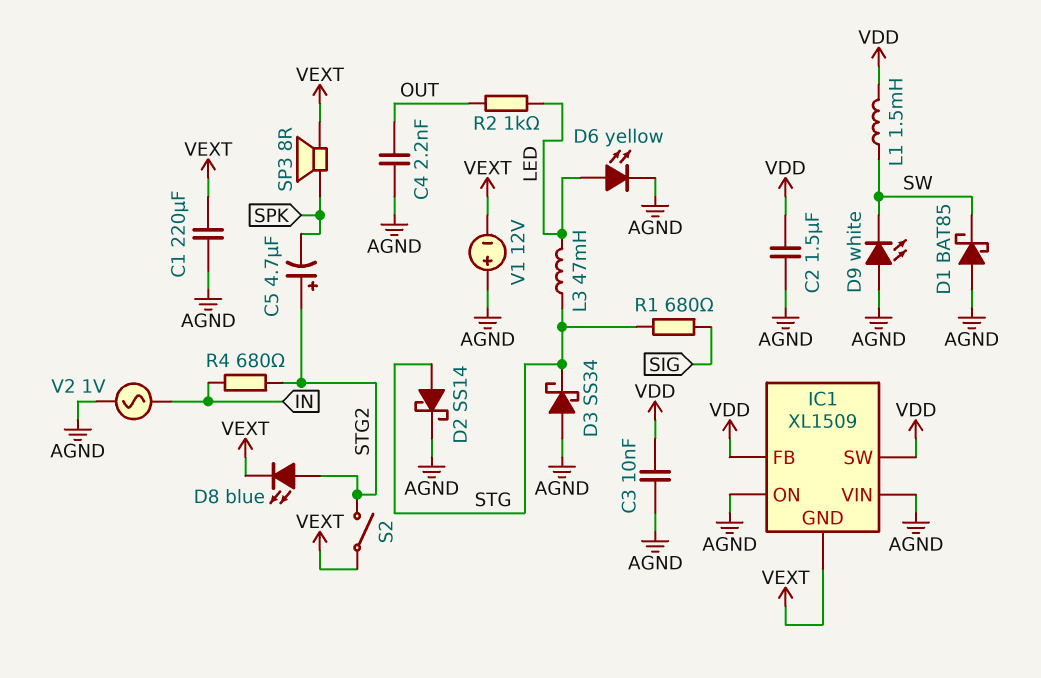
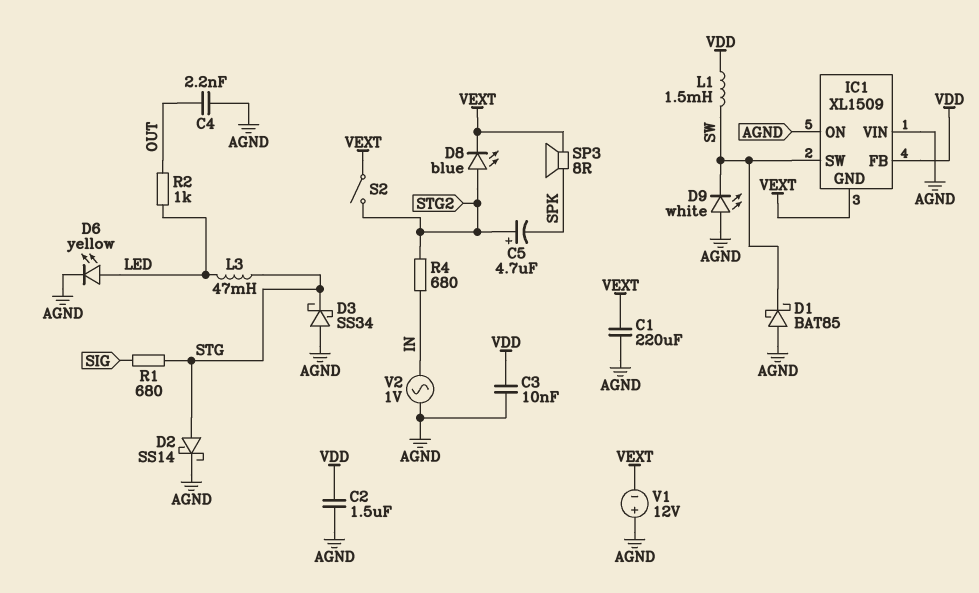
IC1 pin SW: VDD -> SW

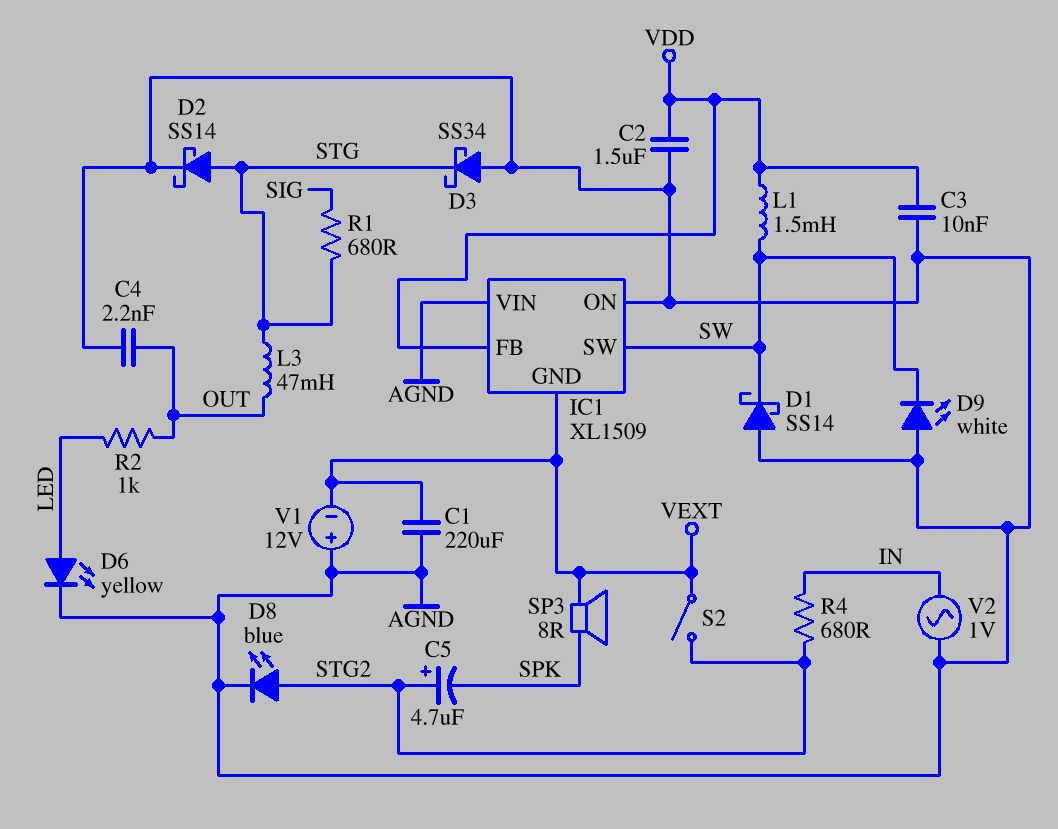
D1: schottky BAT85 (A AGND, K SW) -> schottky SS14 (A AGND, K SW)
D8: LED blue (A STG2, K VEXT) -> LED blue (A STG2, K AGND)
L3: 47mH (LED, STG) -> 47mH (OUT, STG)

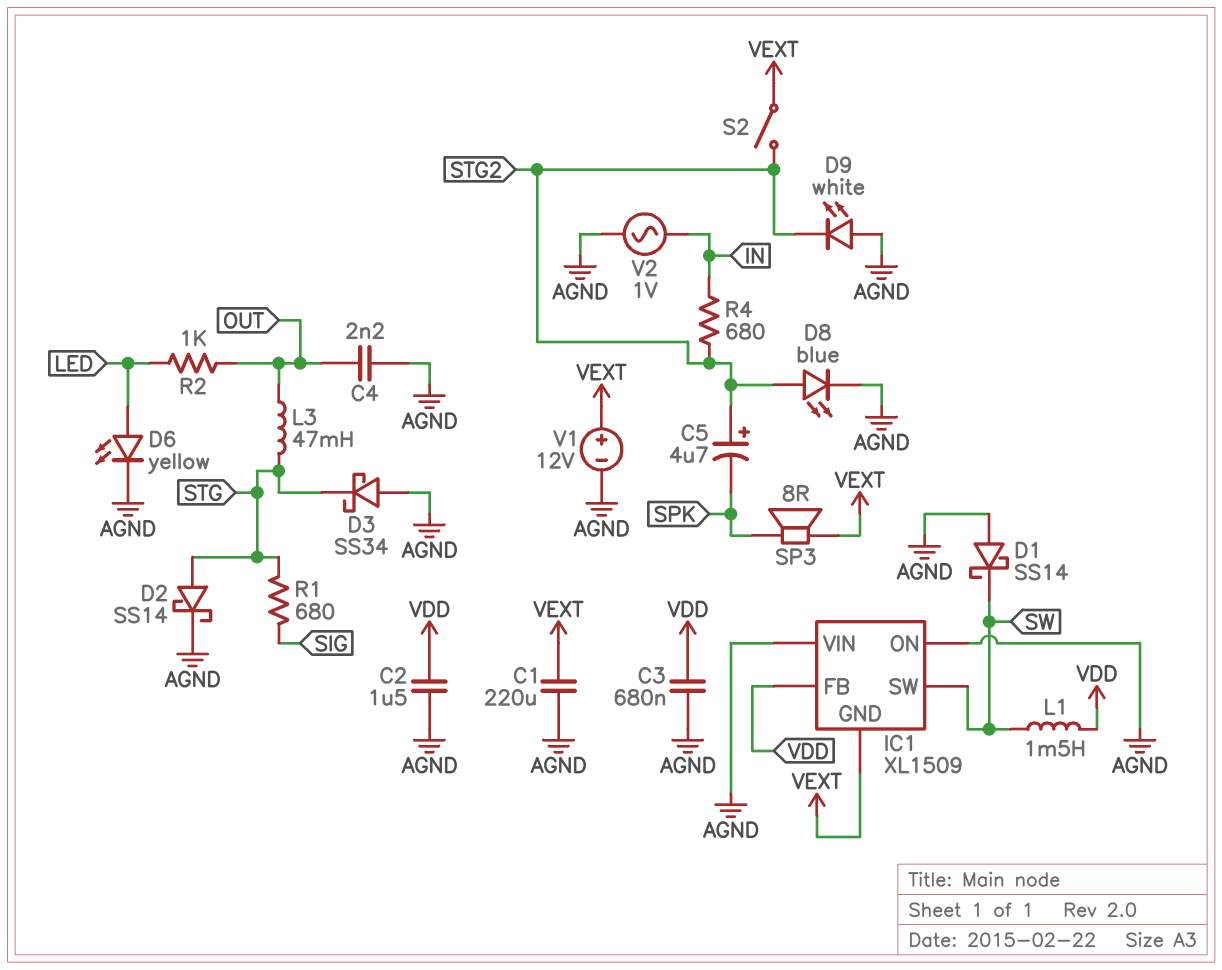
C3: 10nF (AGND, VDD) -> 680nF (AGND, VDD)
D9: LED white (A AGND, K SW) -> LED white (A AGND, K STG2)
V1: 12V (plus AGND, minus VEXT) -> 12V (plus VEXT, minus AGND)

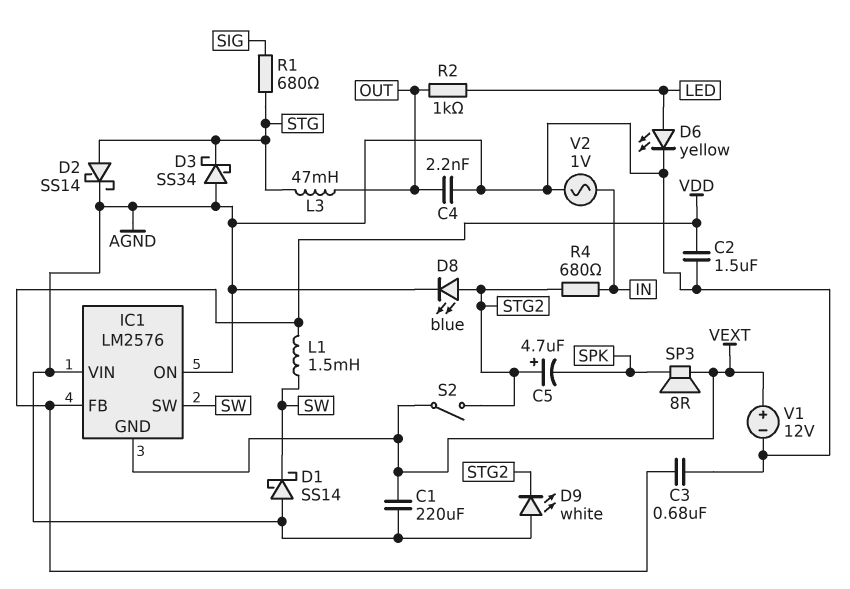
IC1: XL1509 -> LM2576

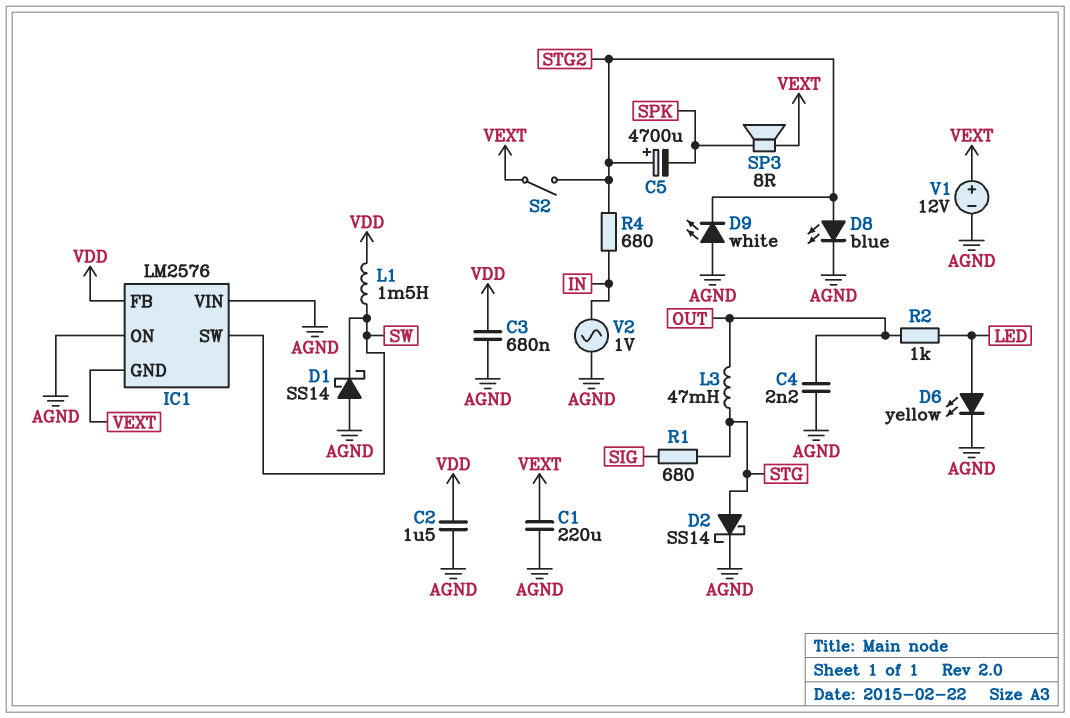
C5: 4.7uF (plus STG2, minus SPK) -> 4700uF (plus STG2, minus SPK)
D3: schottky SS34 (A AGND, K STG) -> none

